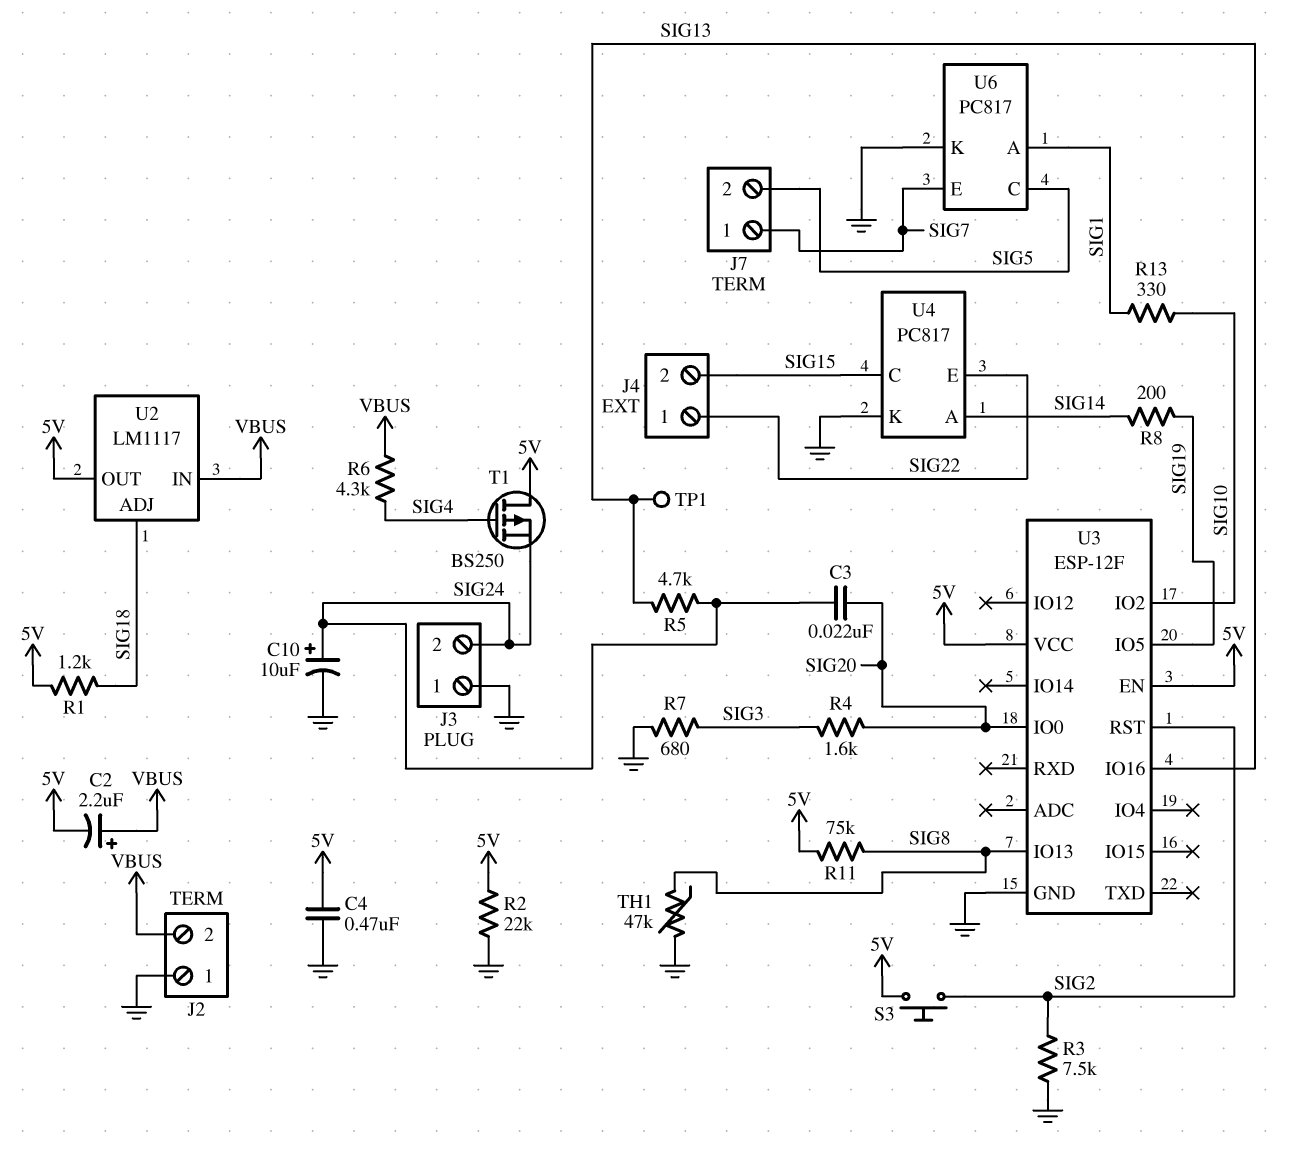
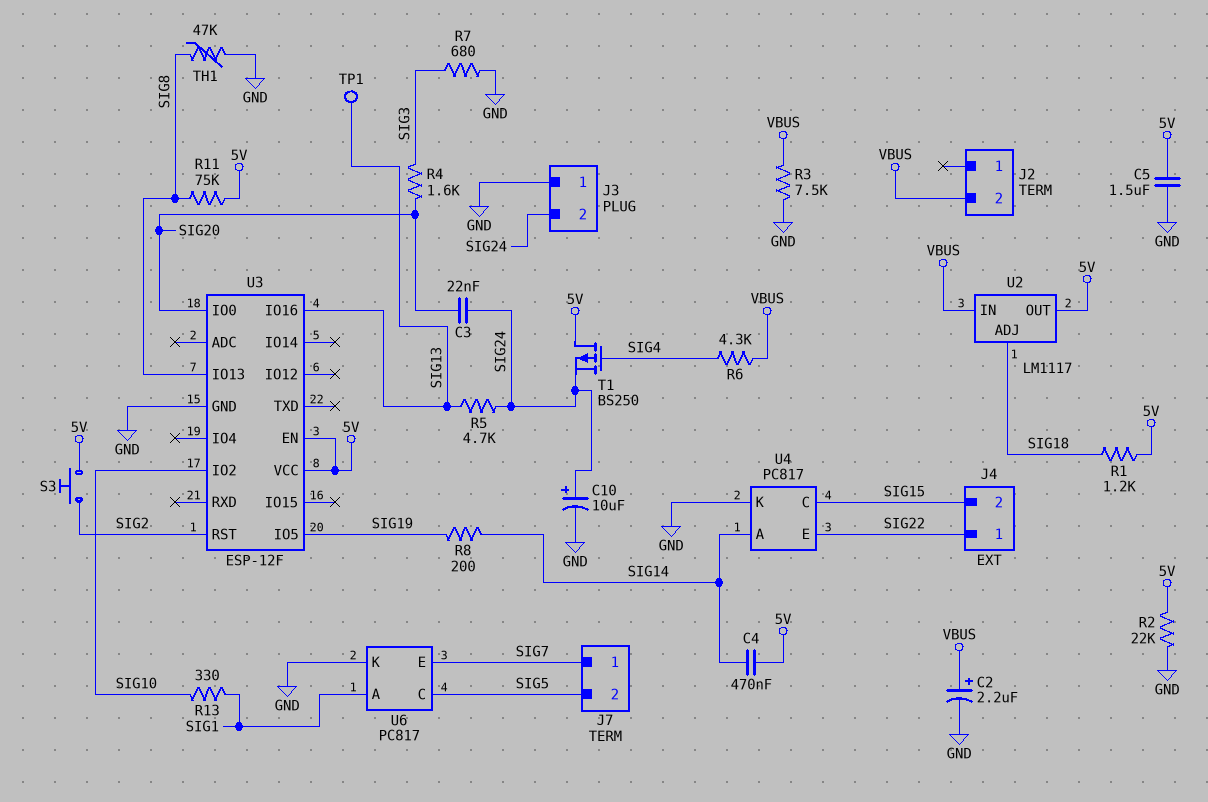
C2: 2.2uF (plus VBUS, minus 5V) -> 2.2uF (plus VBUS, minus GND)
C4: 470nF (5V, GND) -> 470nF (5V, SIG14)
C5: none -> 1.5uF (5V, GND)
J2 pin 1: GND -> none
R3: 7.5k (GND, SIG2) -> 7.5k (GND, VBUS)

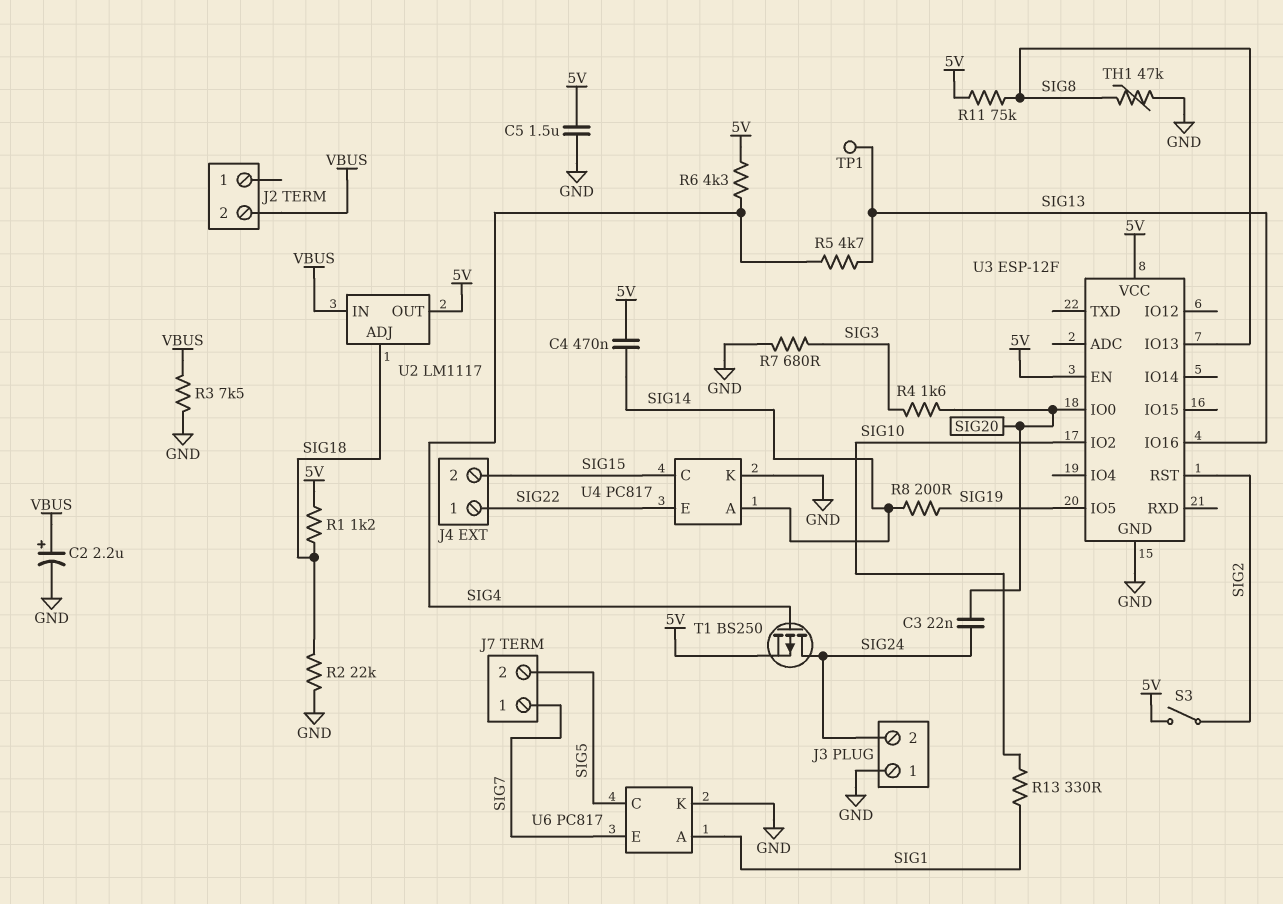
C10: 10uF (plus SIG24, minus GND) -> none
R2: 22k (5V, GND) -> 22k (GND, SIG18)
R5: 4.7k (SIG13, SIG24) -> 4.7k (SIG4, SIG13)
R6: 4.3k (SIG4, VBUS) -> 4.3k (5V, SIG4)
S3: button (5V, SIG2) -> switch (5V, SIG2)
T1: PMOS BS250 (G SIG4, D 5V, S SIG24) -> PMOS BS250 (G SIG4, D SIG24, S 5V)

